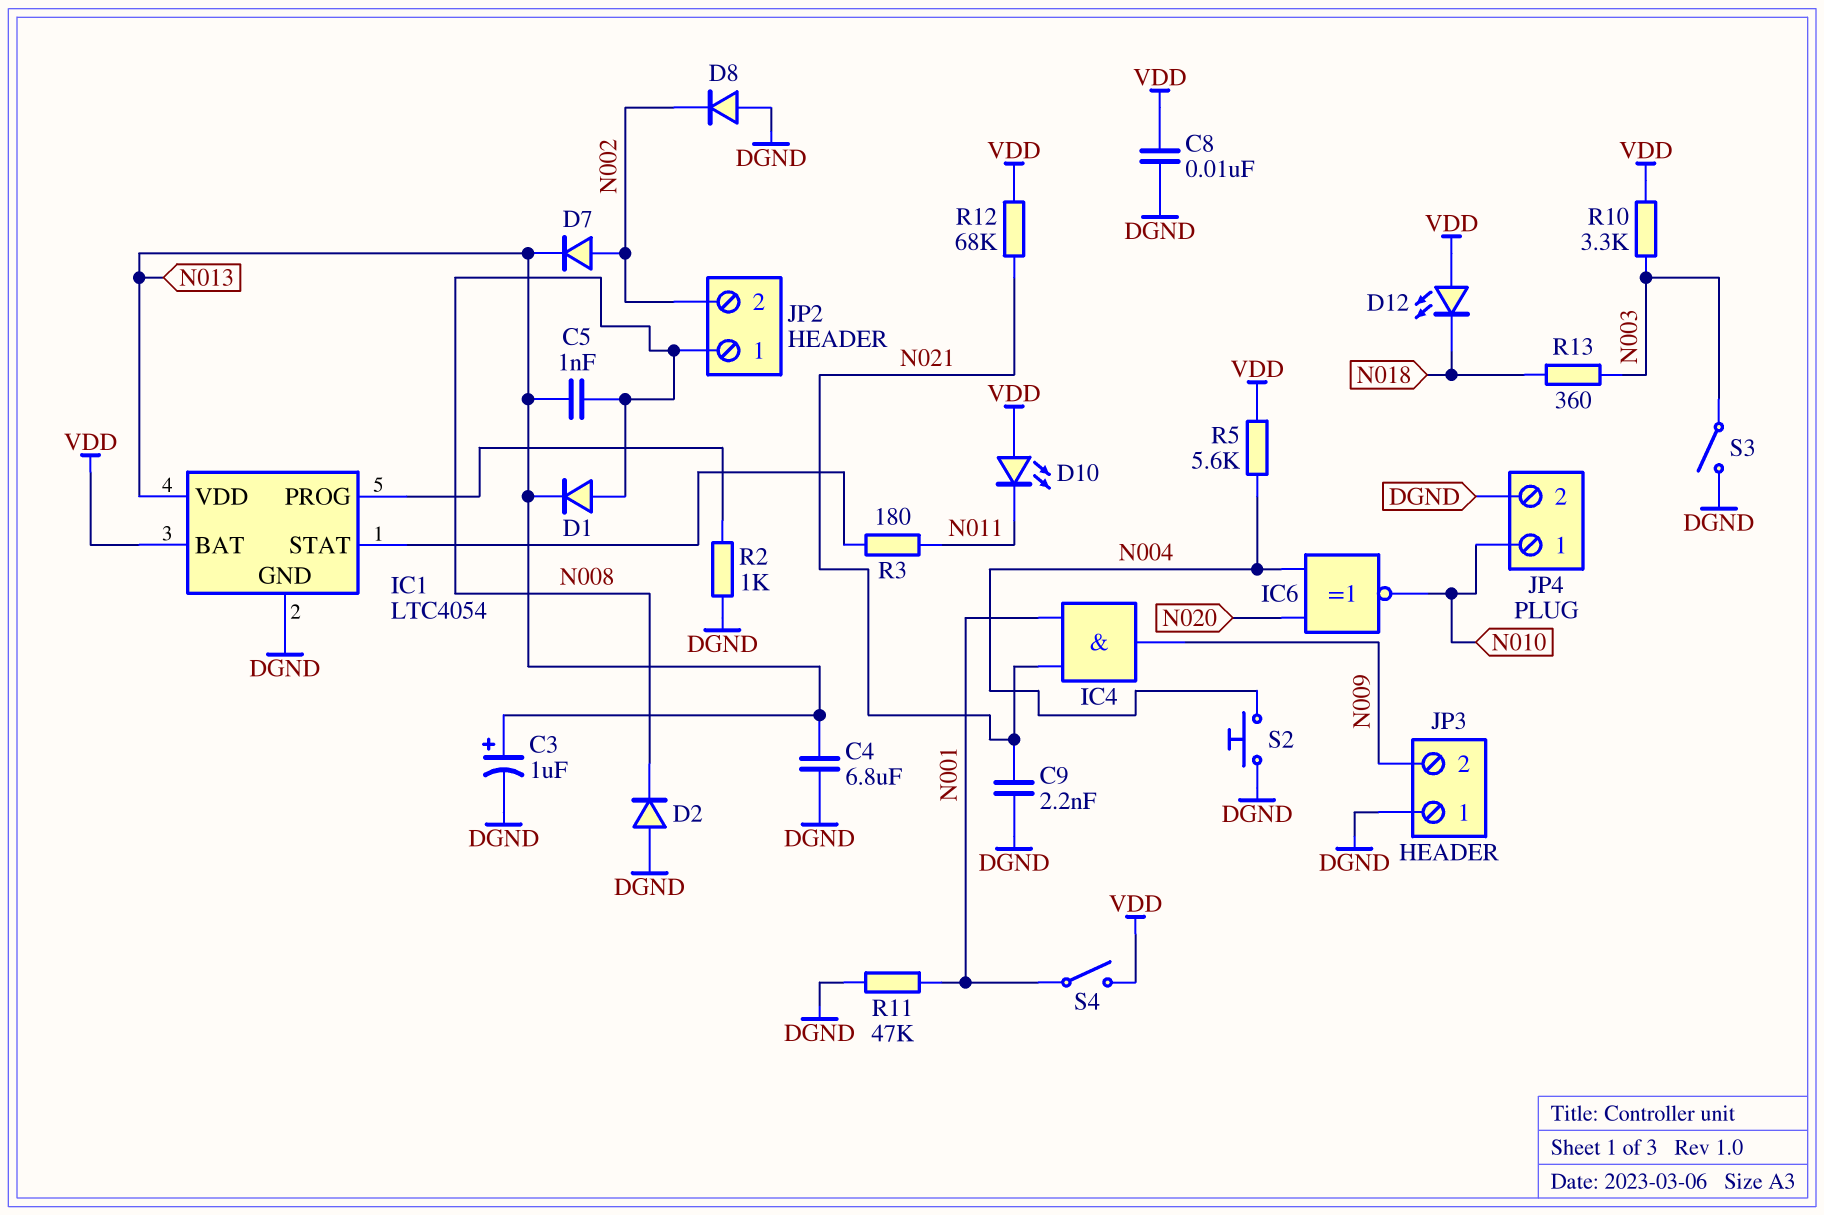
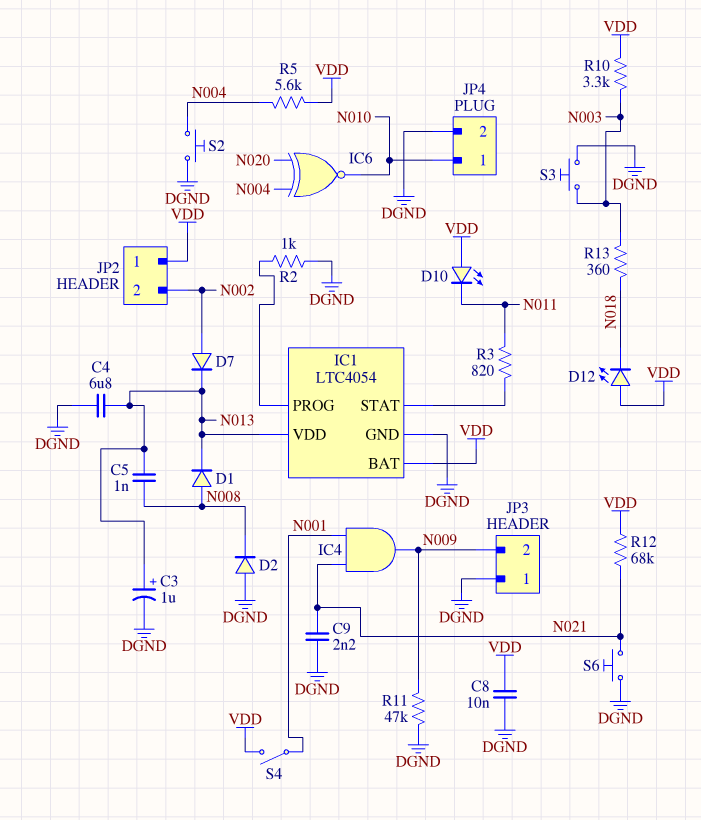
D8: diode (A DGND, K N002) -> none
JP2 pin 1: N008 -> VDD
R3: 180 (IC1/STAT, N011) -> 820 (IC1/STAT, N011)
R11: 47k (DGND, N001) -> 47k (DGND, N009)
S3: switch (DGND, N003) -> button (DGND, N003)
S6: none -> button (DGND, N021)

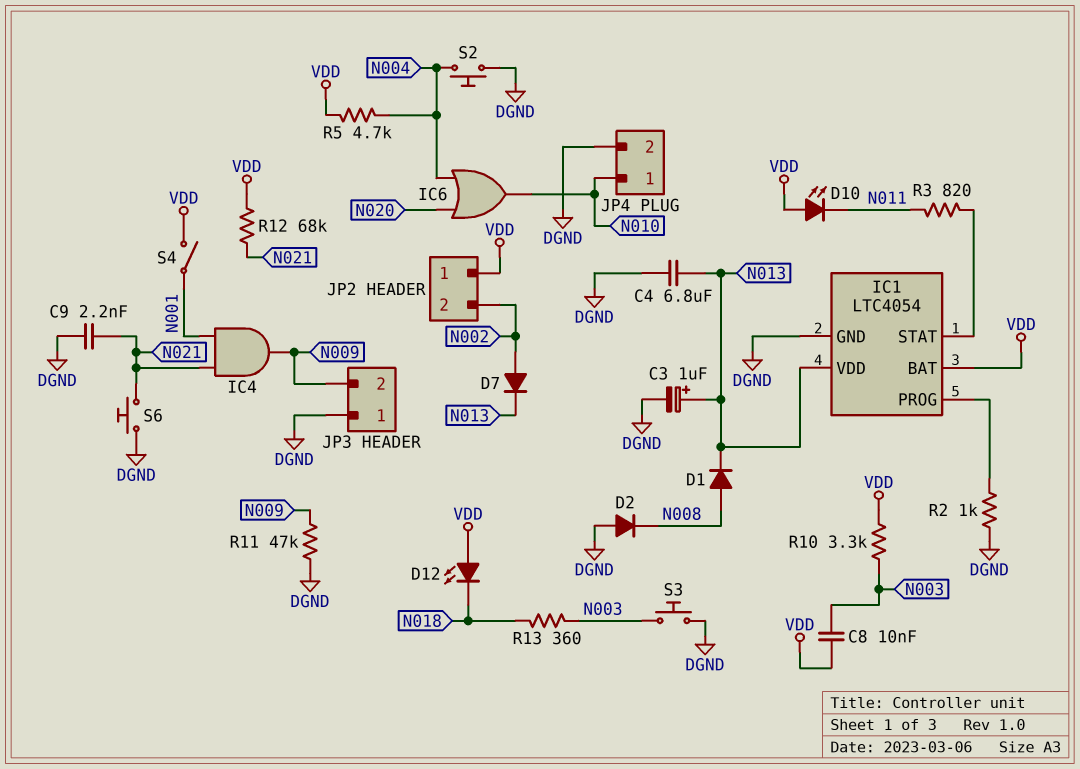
C5: 1nF (N008, N013) -> none
C8: 10nF (DGND, VDD) -> 10nF (N003, VDD)
IC6: XNOR (in N004, in N020, out N010) -> OR (in N004, in N020, out N010)
R5: 5.6k (N004, VDD) -> 4.7k (N004, VDD)

